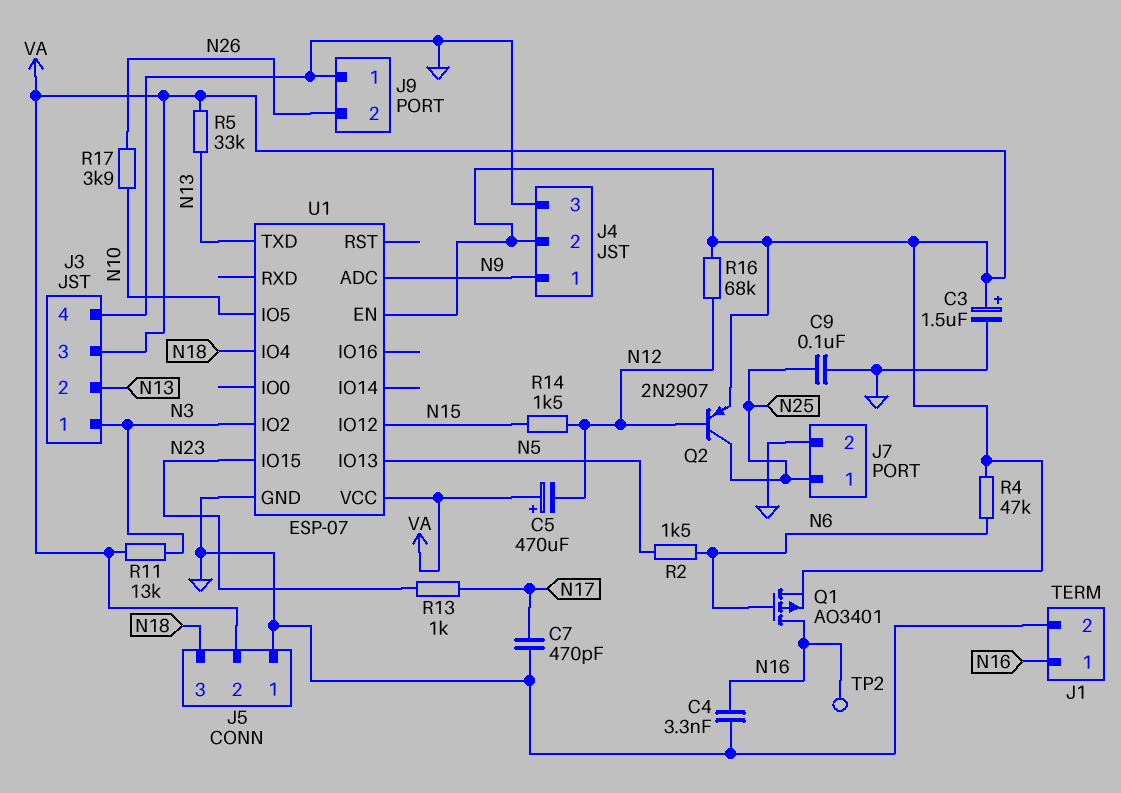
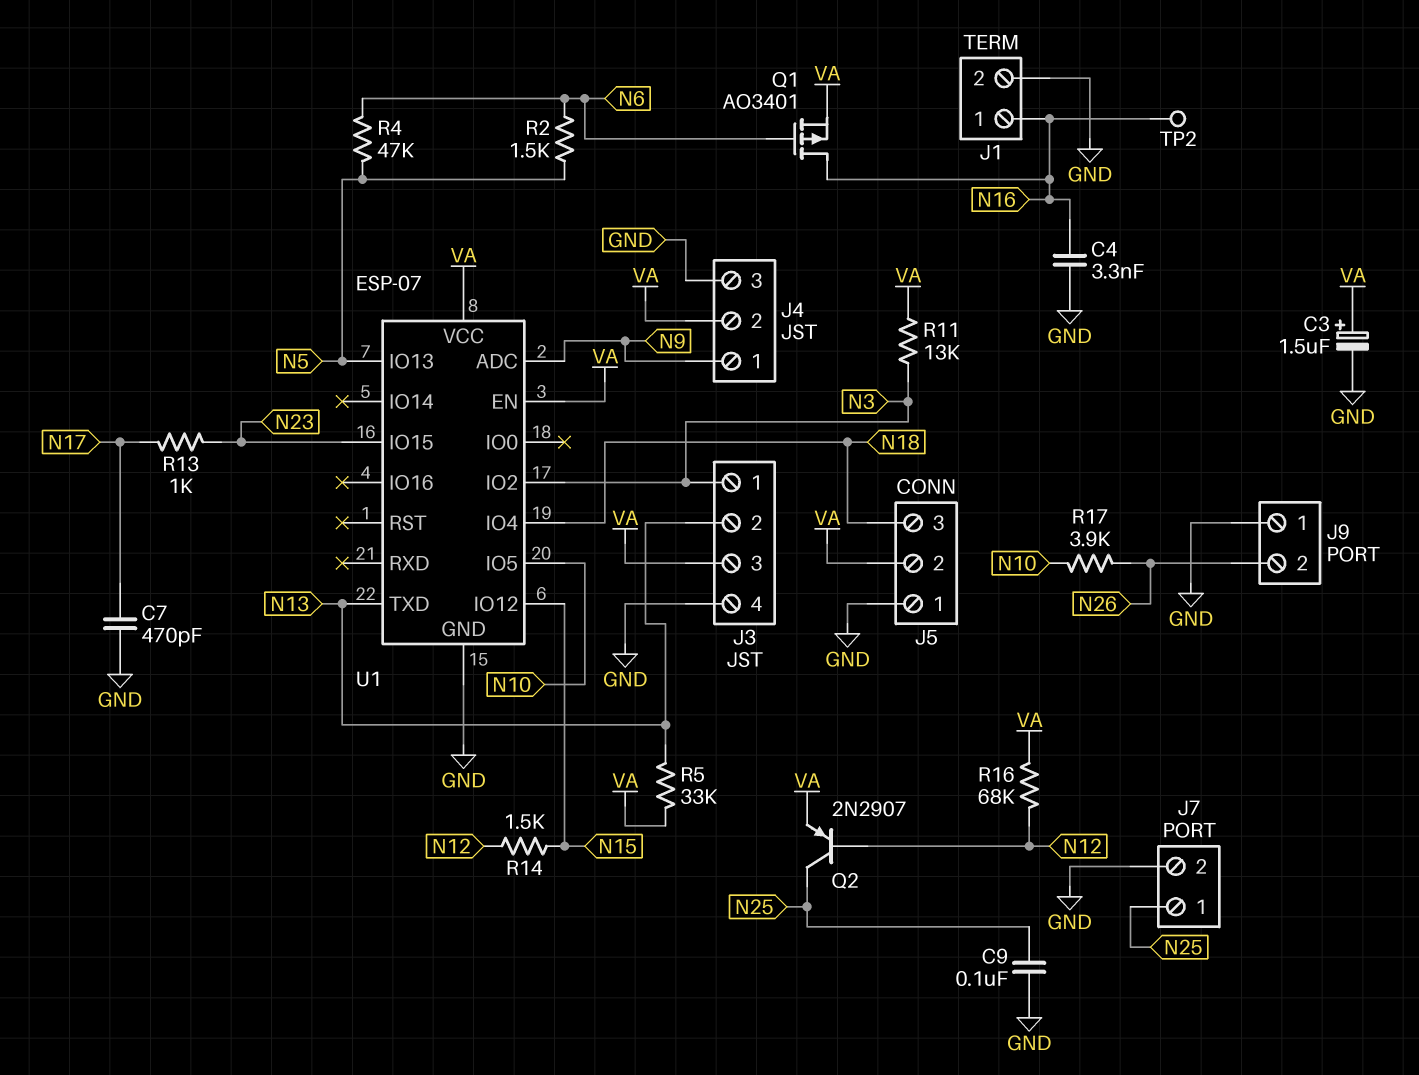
C5: 470uF (plus VA, minus N12) -> none
R4: 47k (N6, VA) -> 47k (N5, N6)

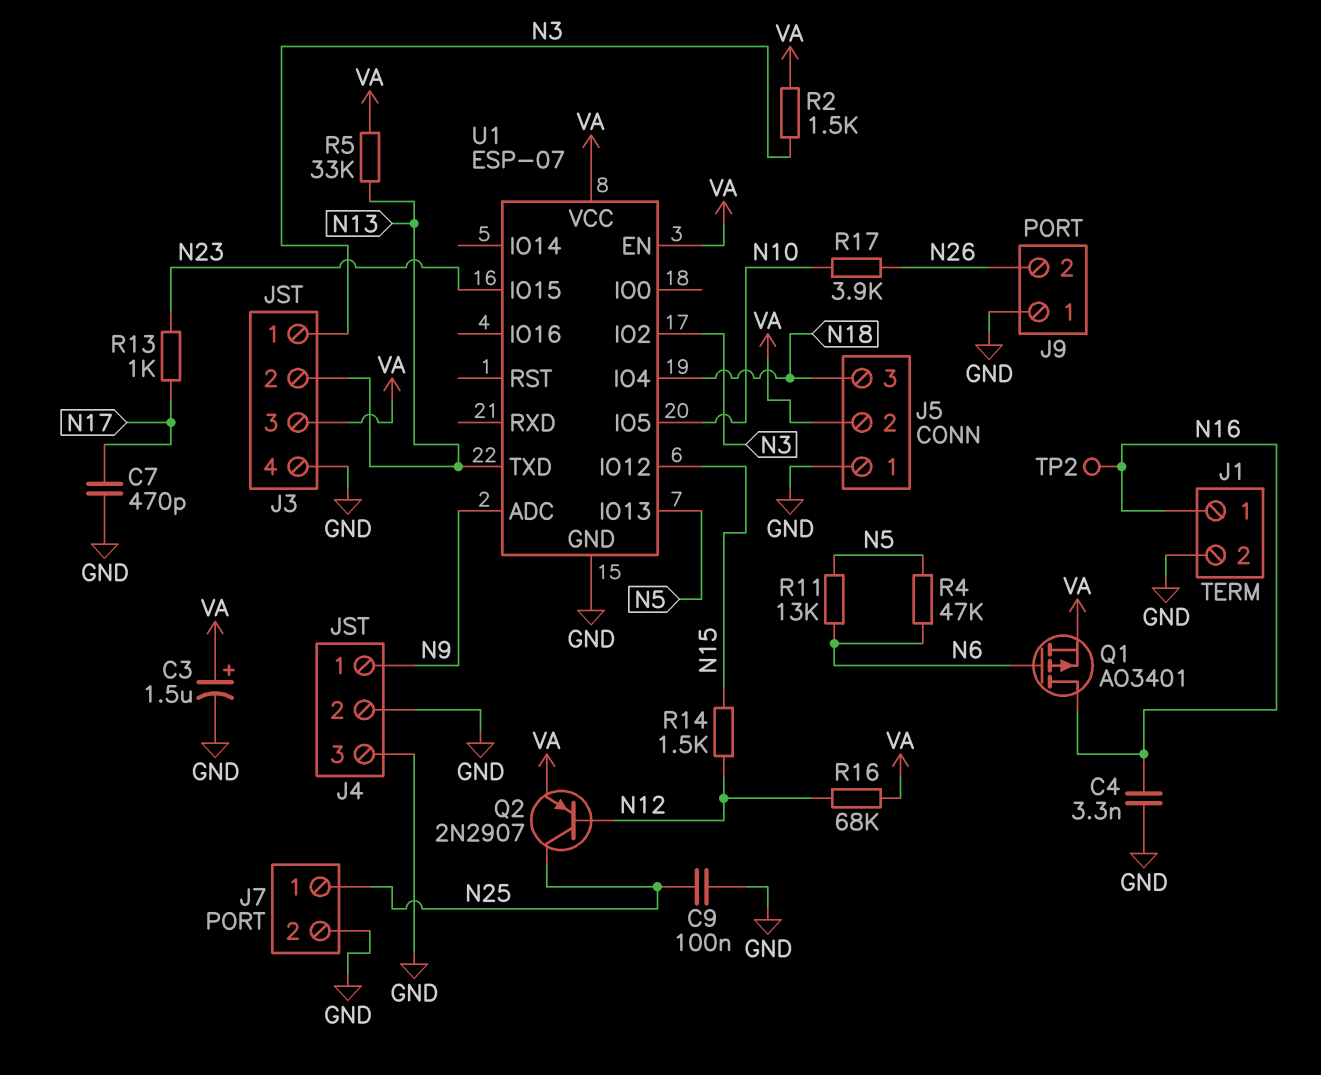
J4 pin 2: VA -> GND
R2: 1.5k (N5, N6) -> 1.5k (N3, VA)
R11: 13k (N3, VA) -> 13k (N5, N6)

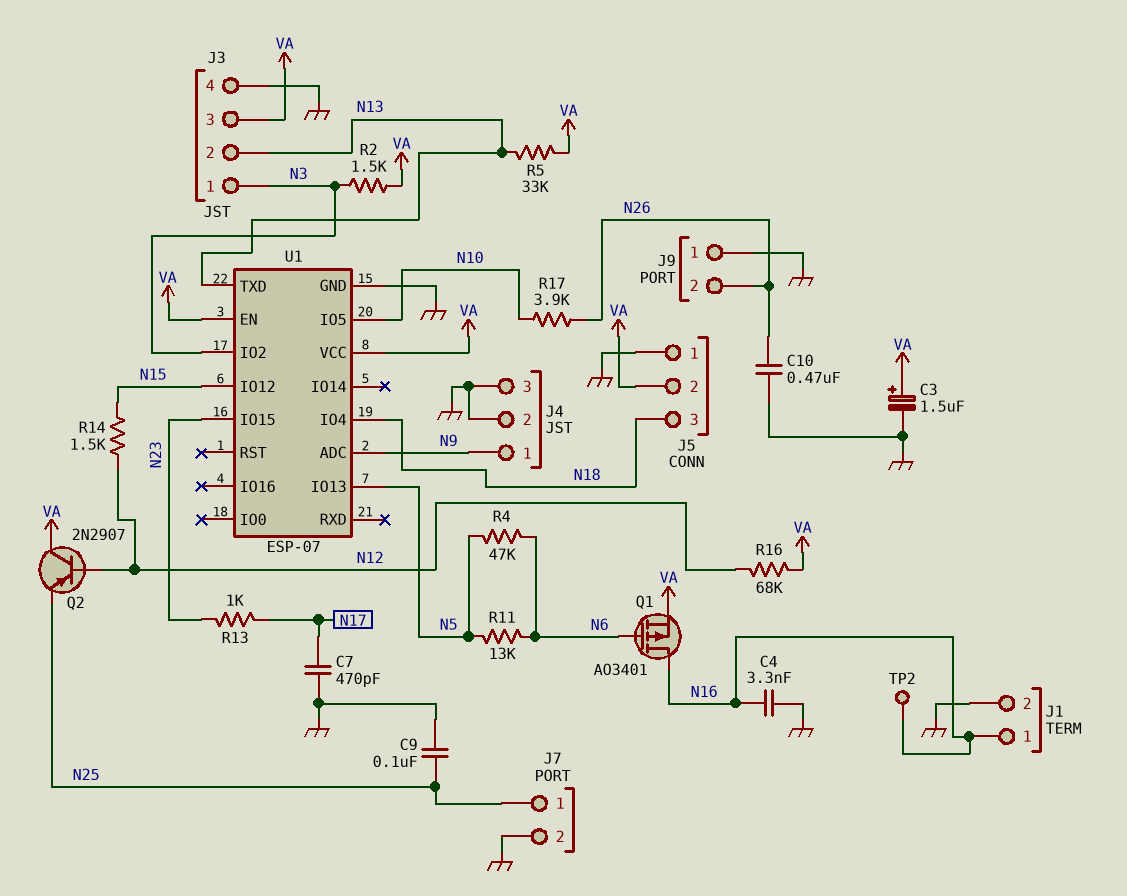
C10: none -> 470nF (GND, N26)
Q2: PNP 2N2907 (B N12, C N25, E VA) -> PNP 2N2907 (B N12, C VA, E N25)

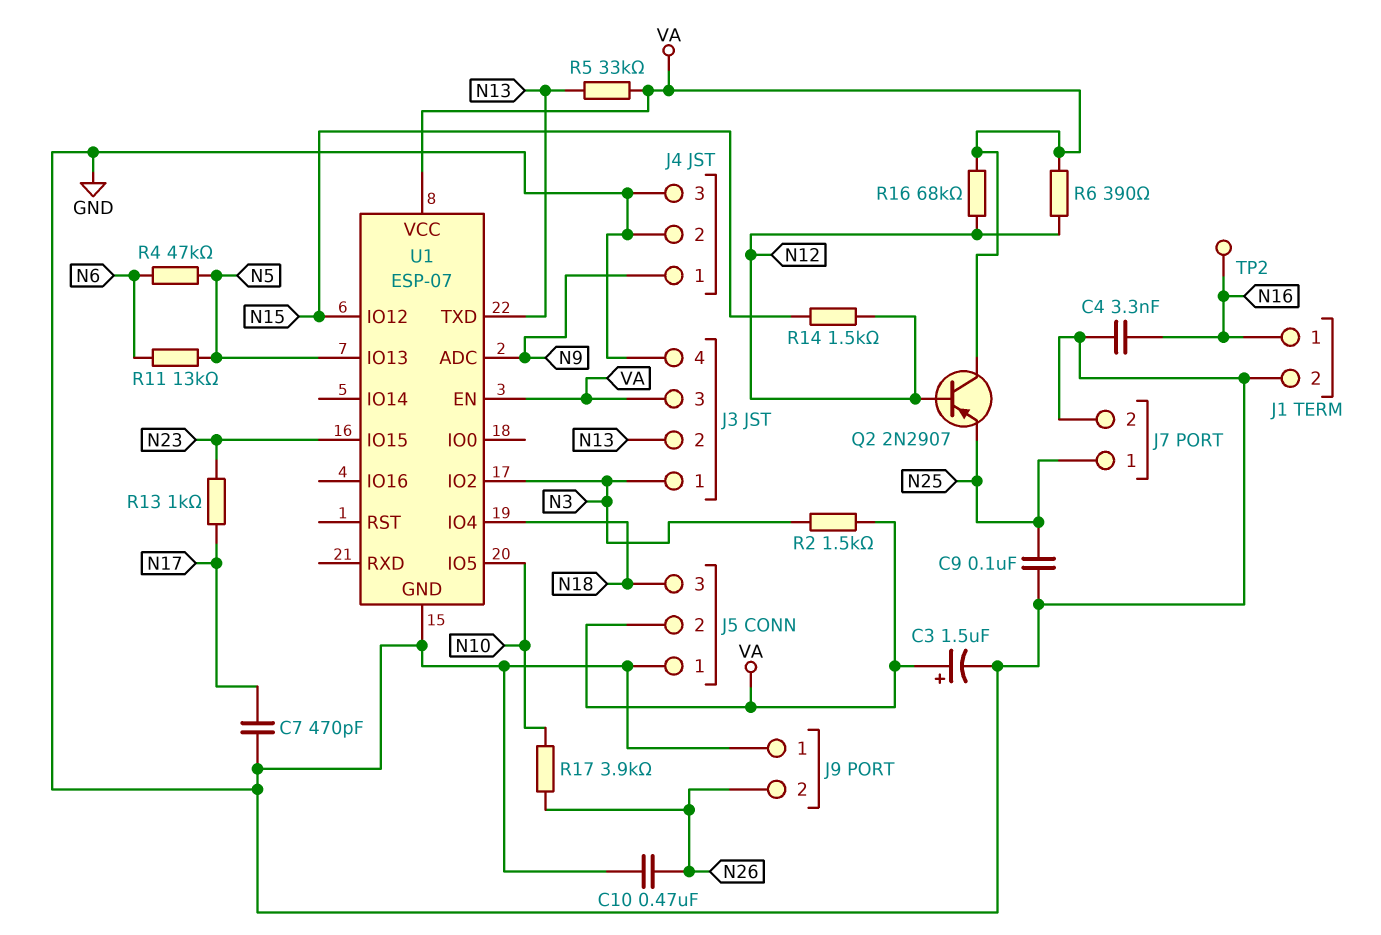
Q1: PMOS AO3401 (G N6, D N16, S VA) -> none
R6: none -> 390 (N12, VA)

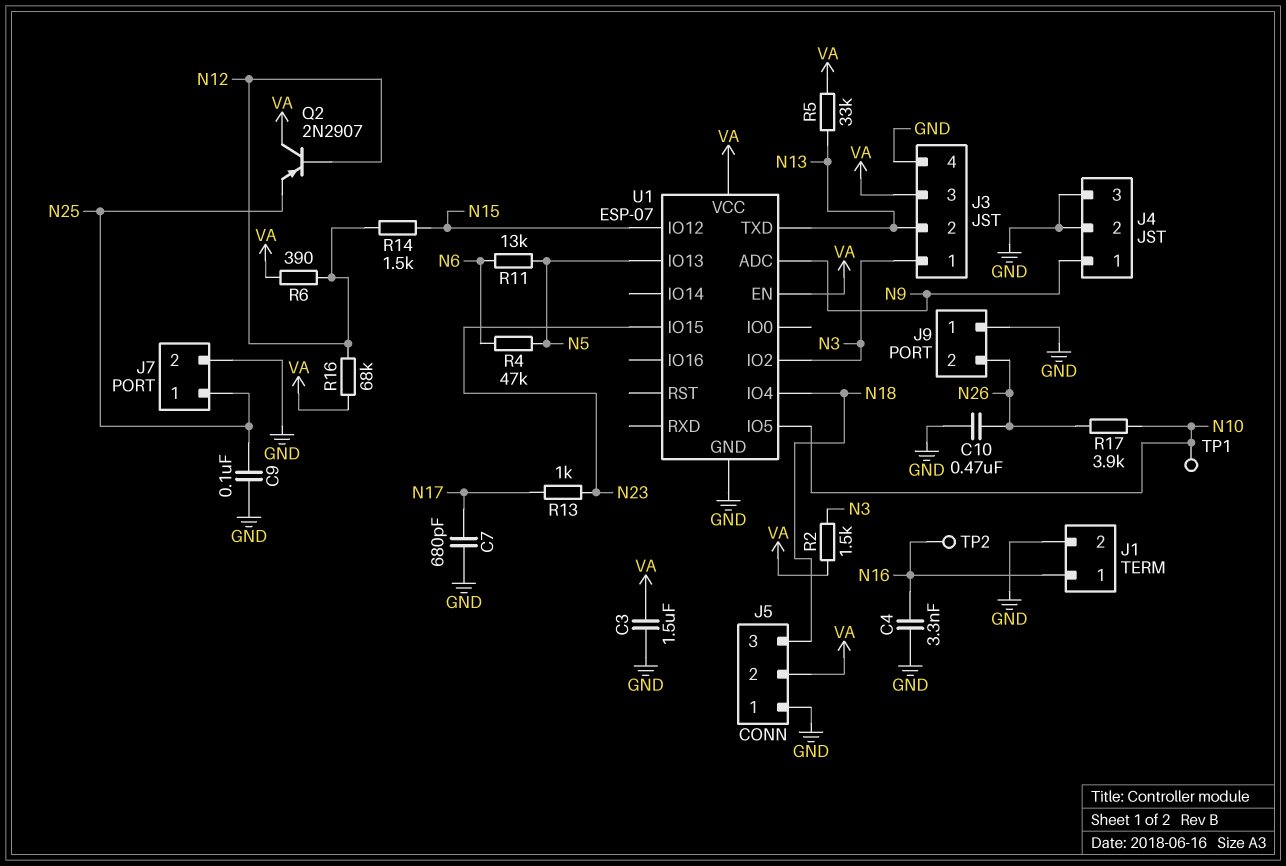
C3: 1.5uF (plus VA, minus GND) -> 1.5uF (GND, VA)
C7: 470pF (GND, N17) -> 680pF (GND, N17)
TP1: none -> test point (N10)

